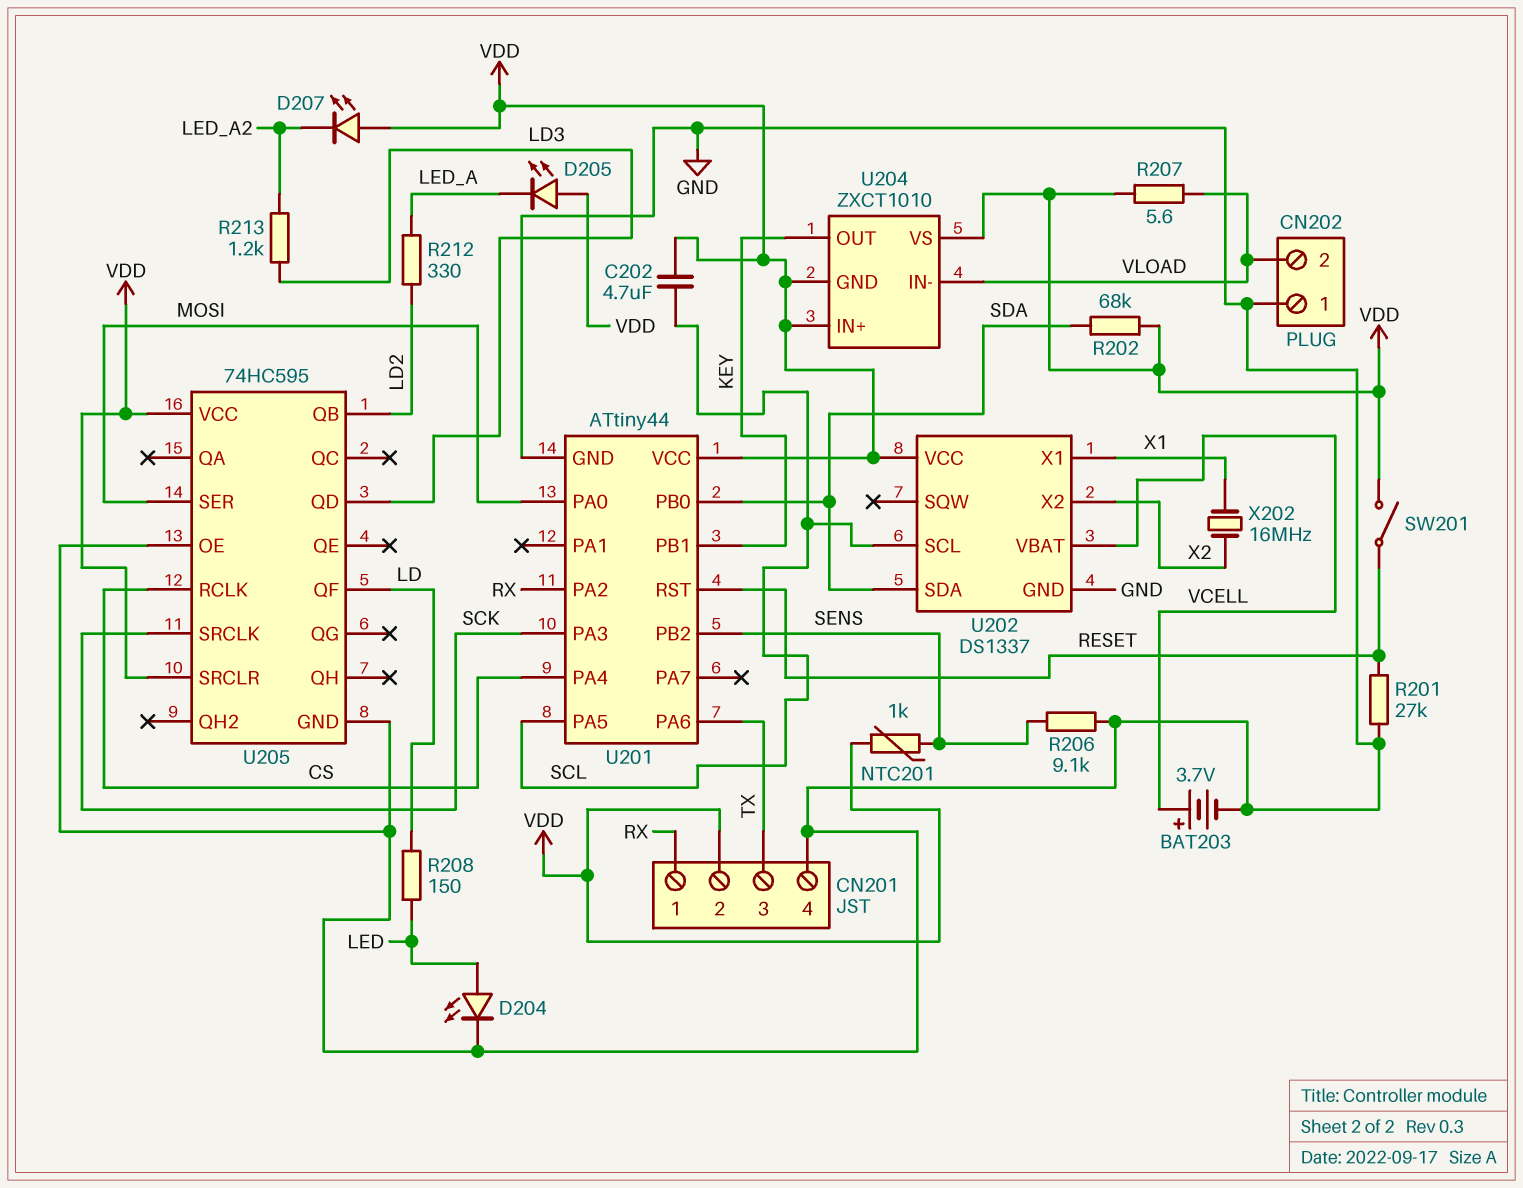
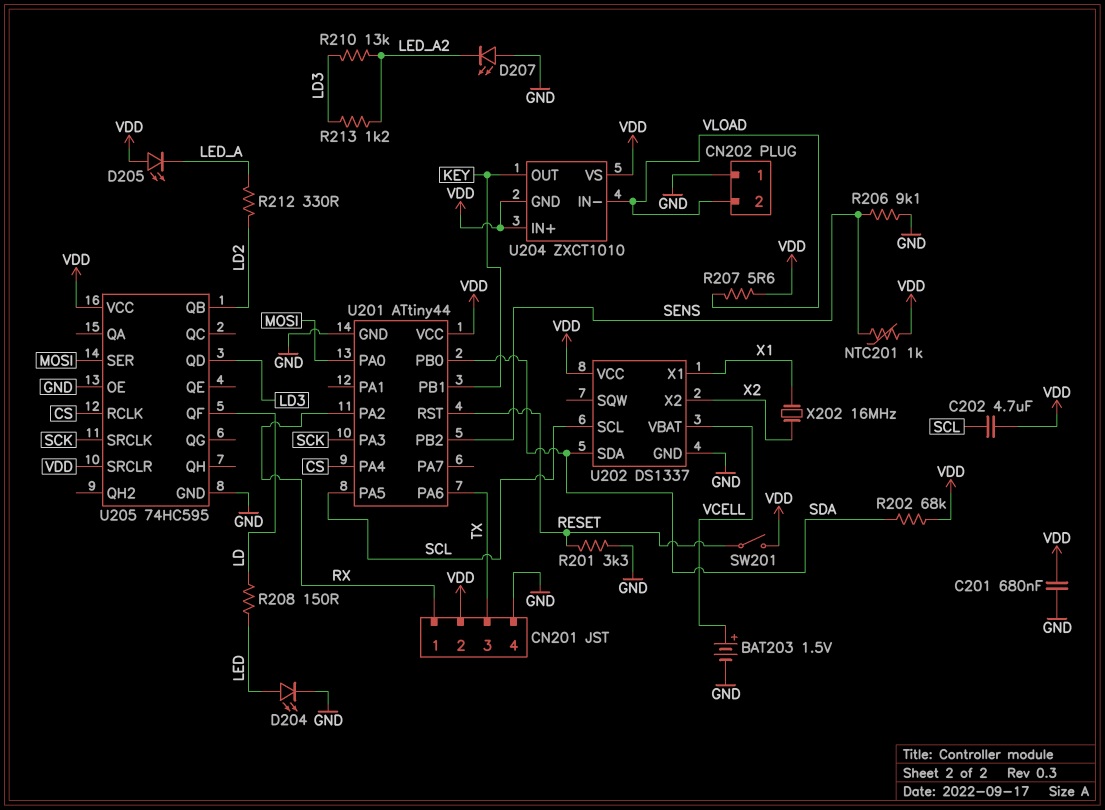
BAT203: 3.7V (plus VCELL, minus GND) -> 1.5V (plus VCELL, minus GND)
C201: none -> 680nF (GND, VDD)
D207: LED (A VDD, K LED_A2) -> LED (A GND, K LED_A2)
R201: 27k (GND, RESET) -> 3.3k (GND, RESET)
R210: none -> 13k (LD3, LED_A2)

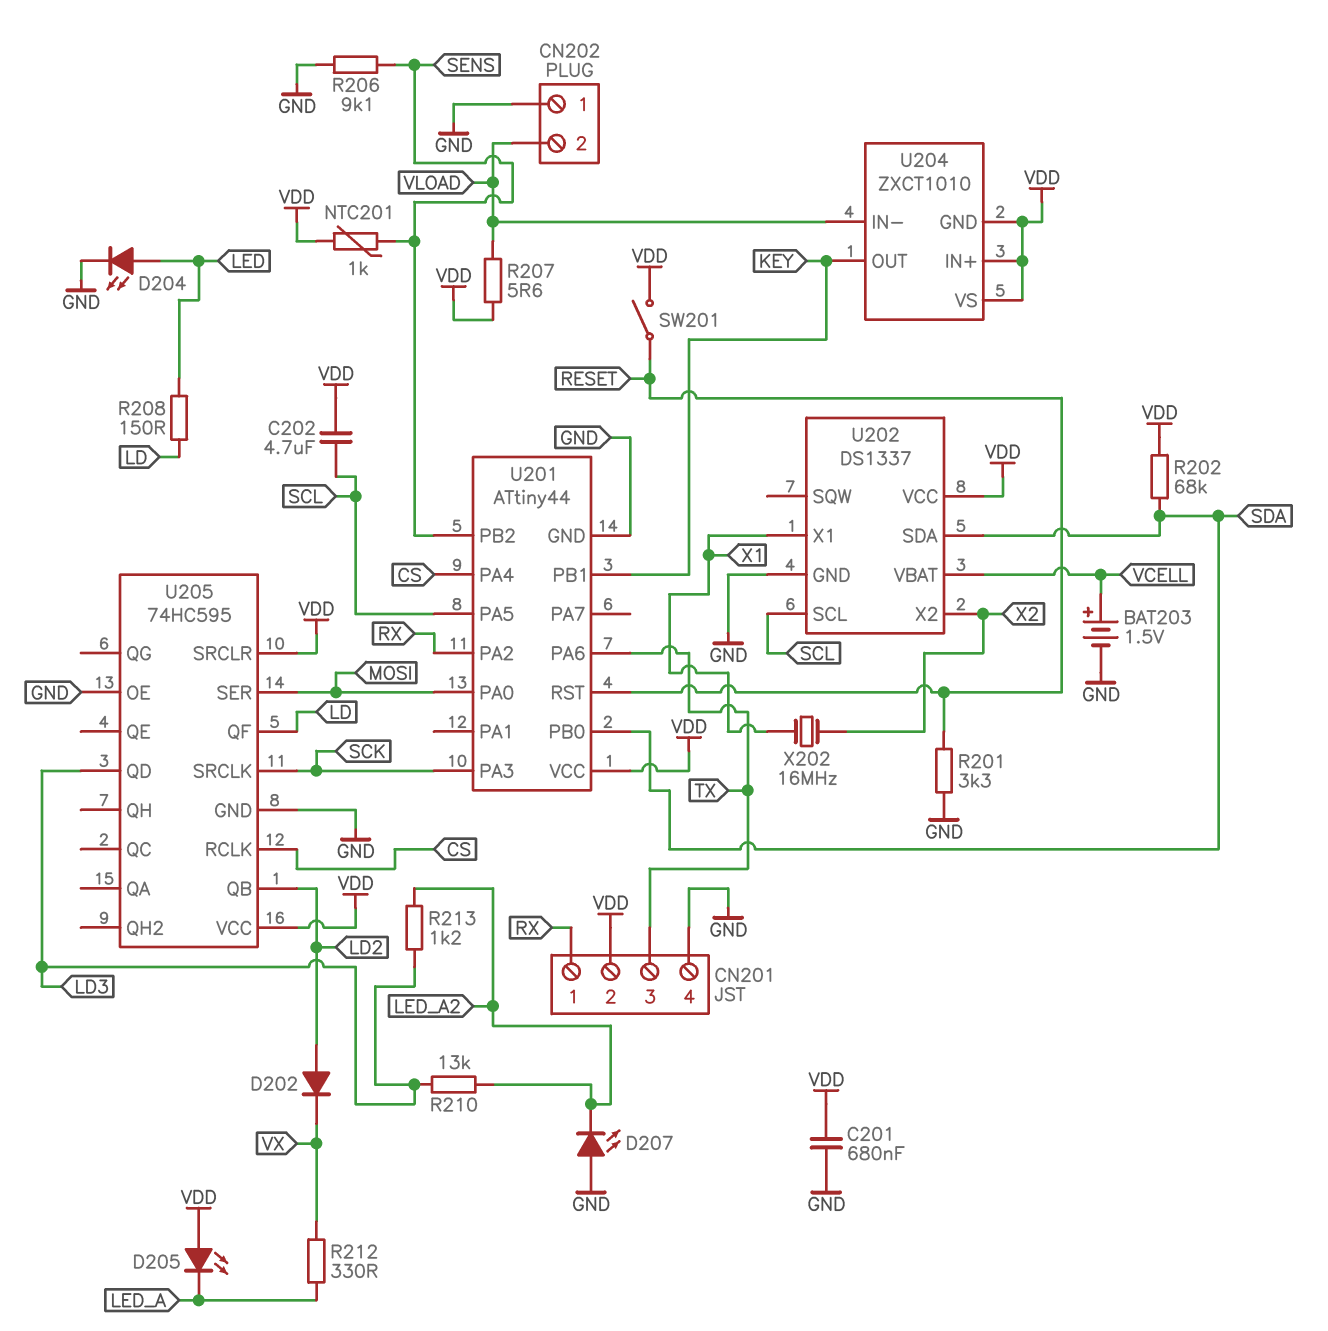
D202: none -> diode (A LD2, K VX)
R212: 330 (LD2, LED_A) -> 330 (LED_A, VX)

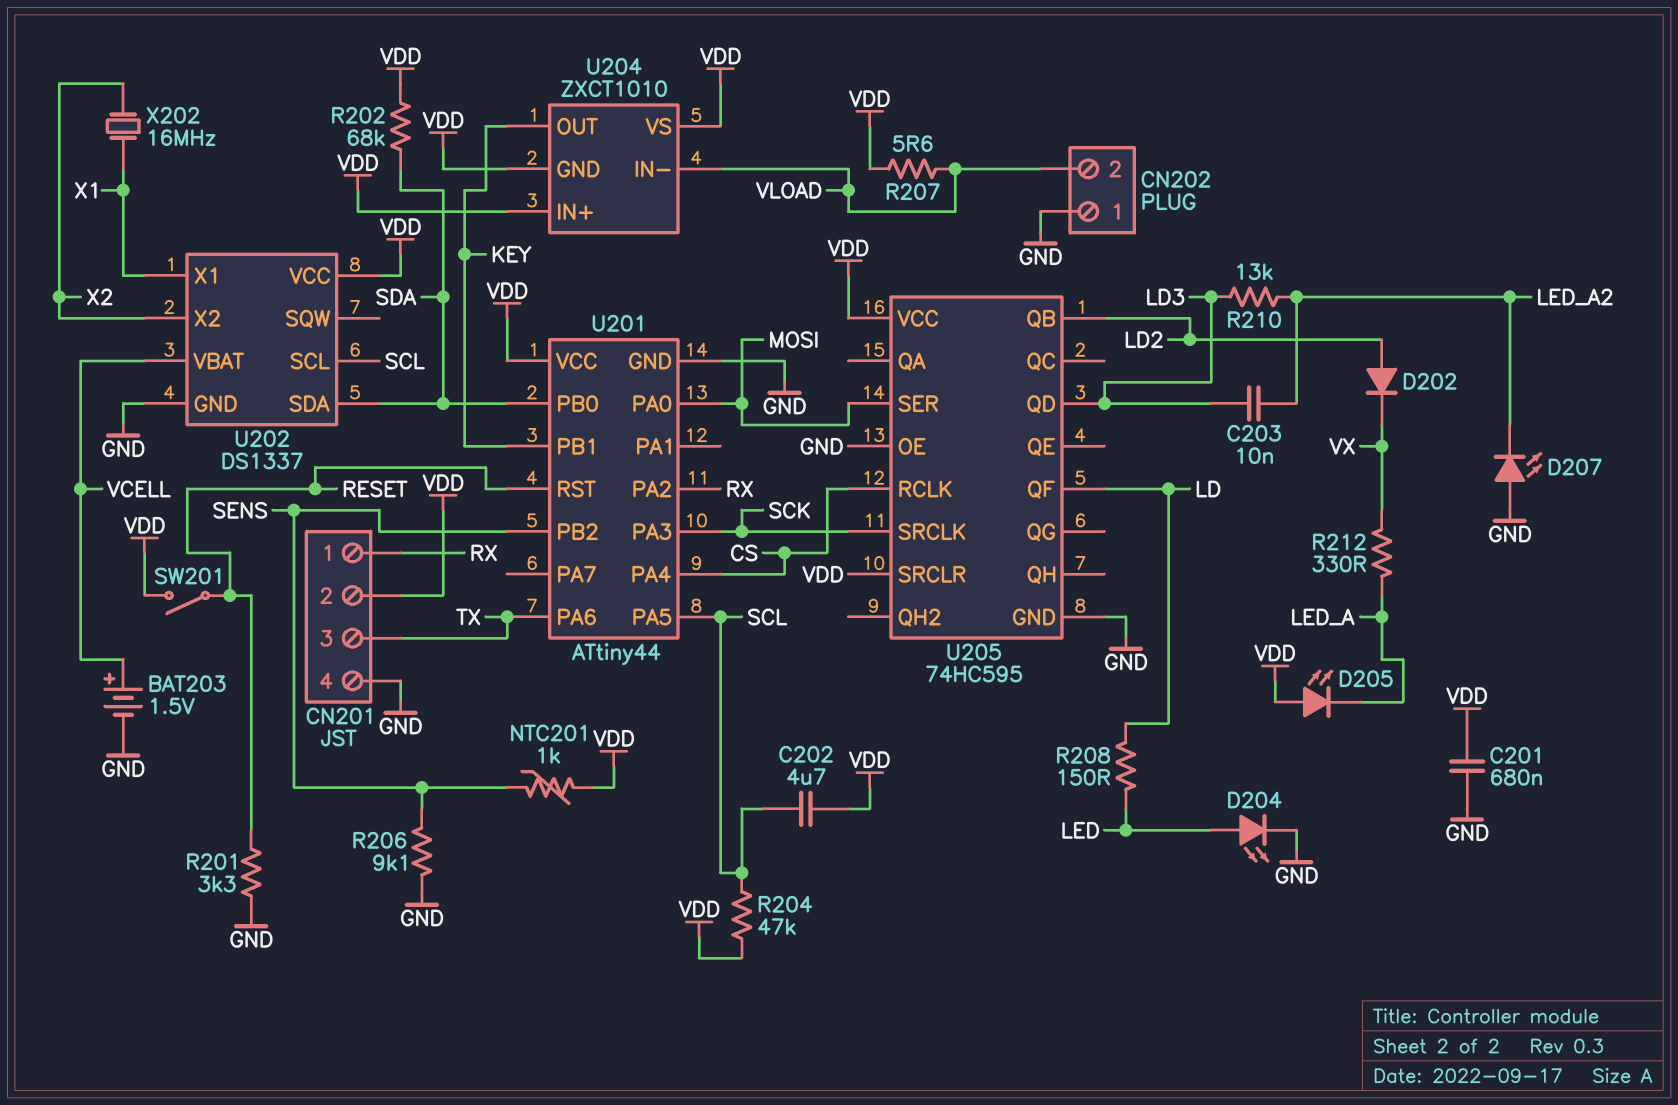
C203: none -> 10nF (LD3, LED_A2)
R204: none -> 47k (SCL, VDD)
R213: 1.2k (LD3, LED_A2) -> none

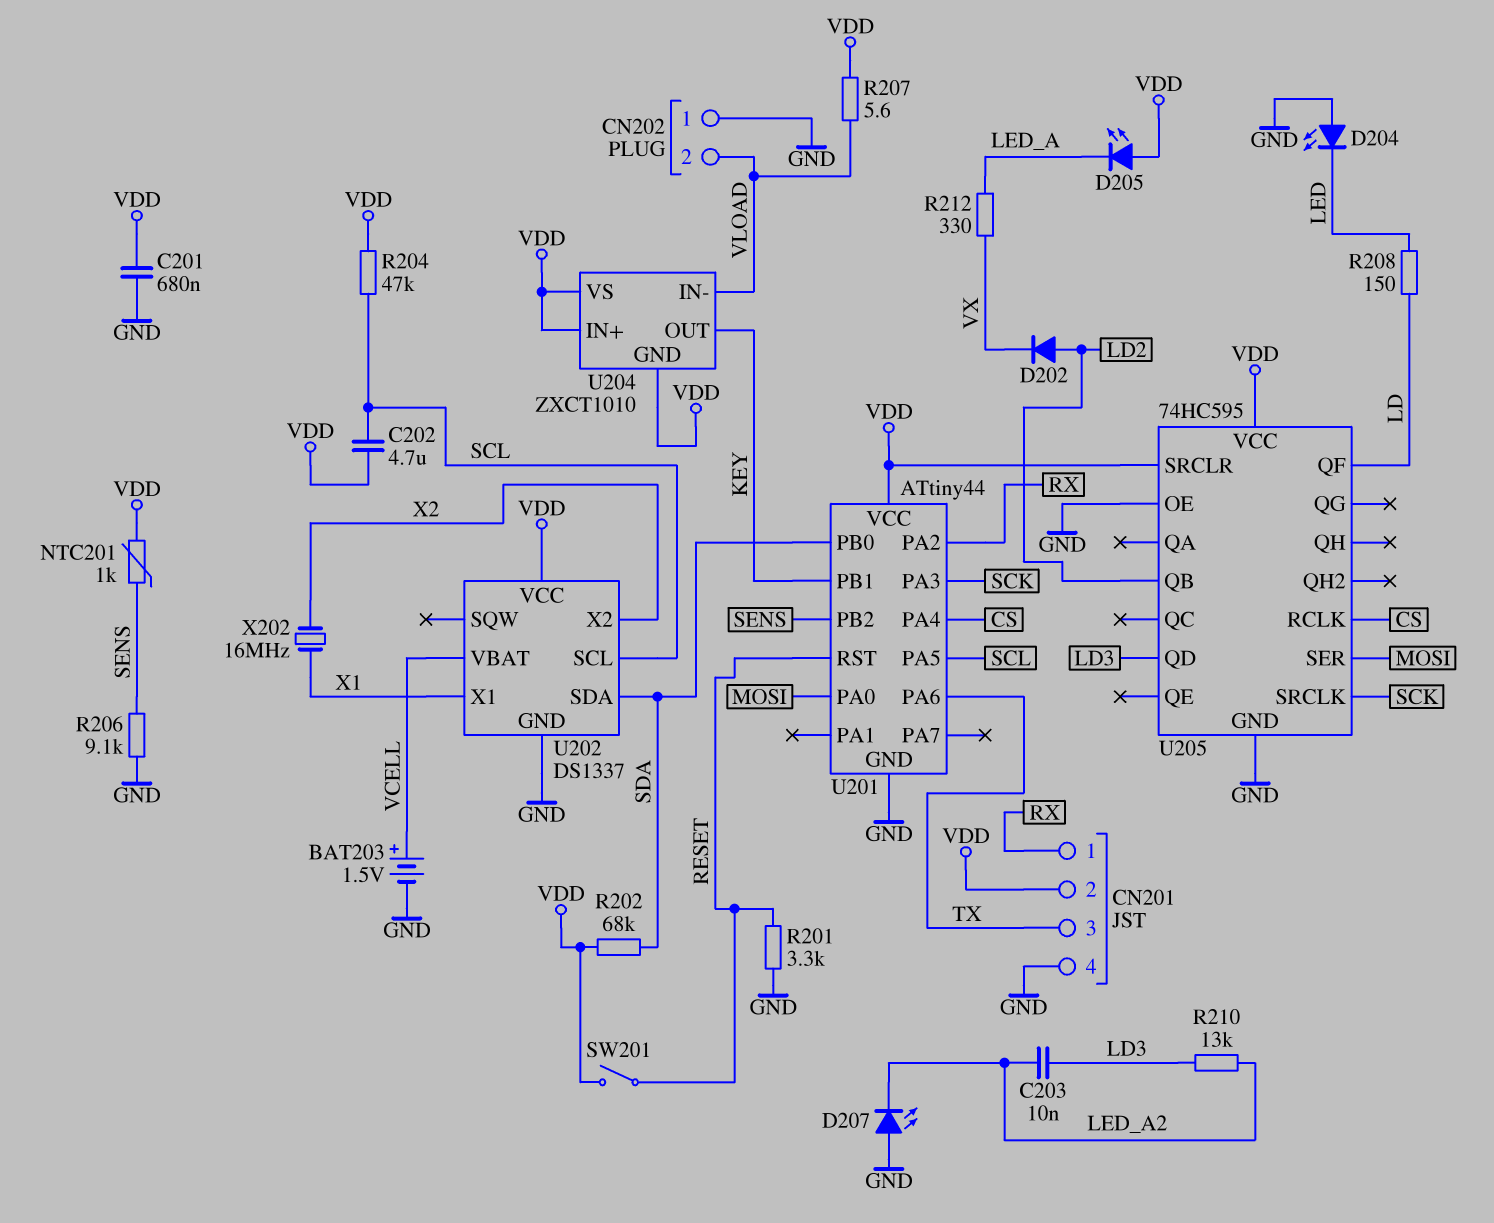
D204: LED (A LED, K GND) -> LED (A GND, K LED)

